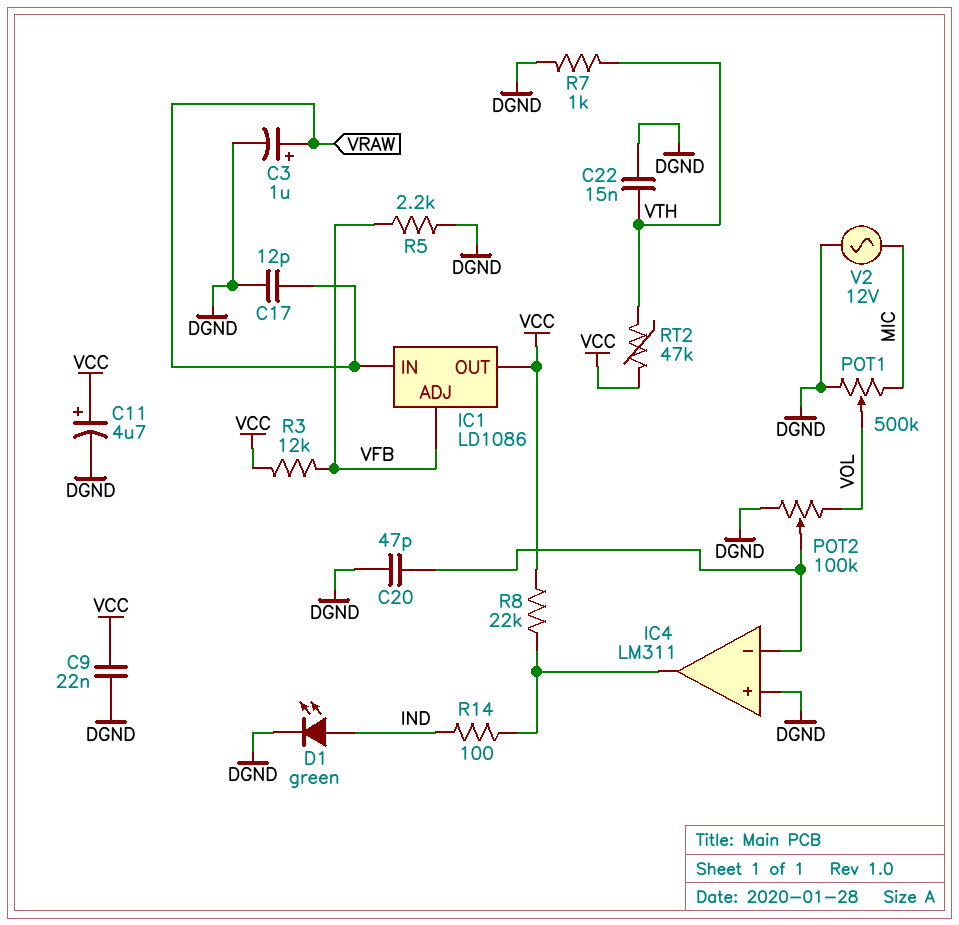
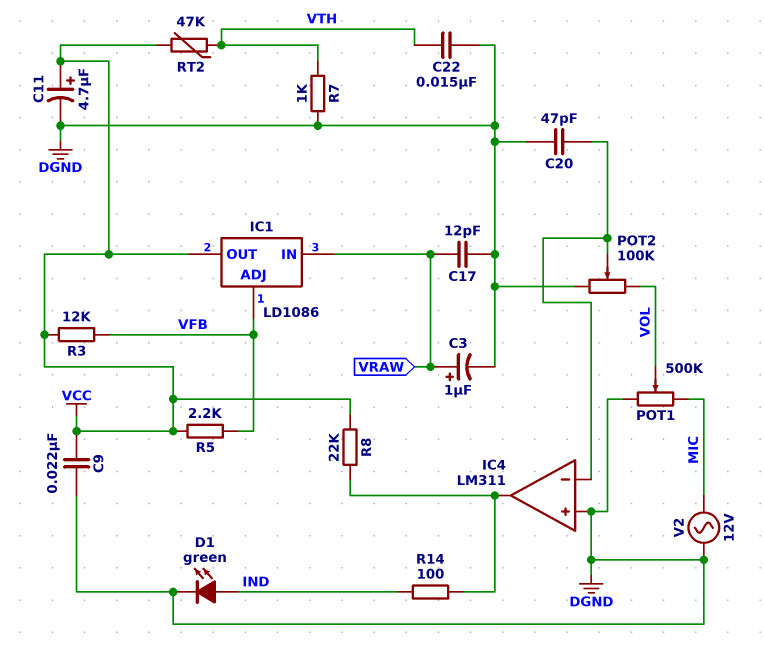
R5: 2.2k (DGND, VFB) -> 2.2k (VCC, VFB)

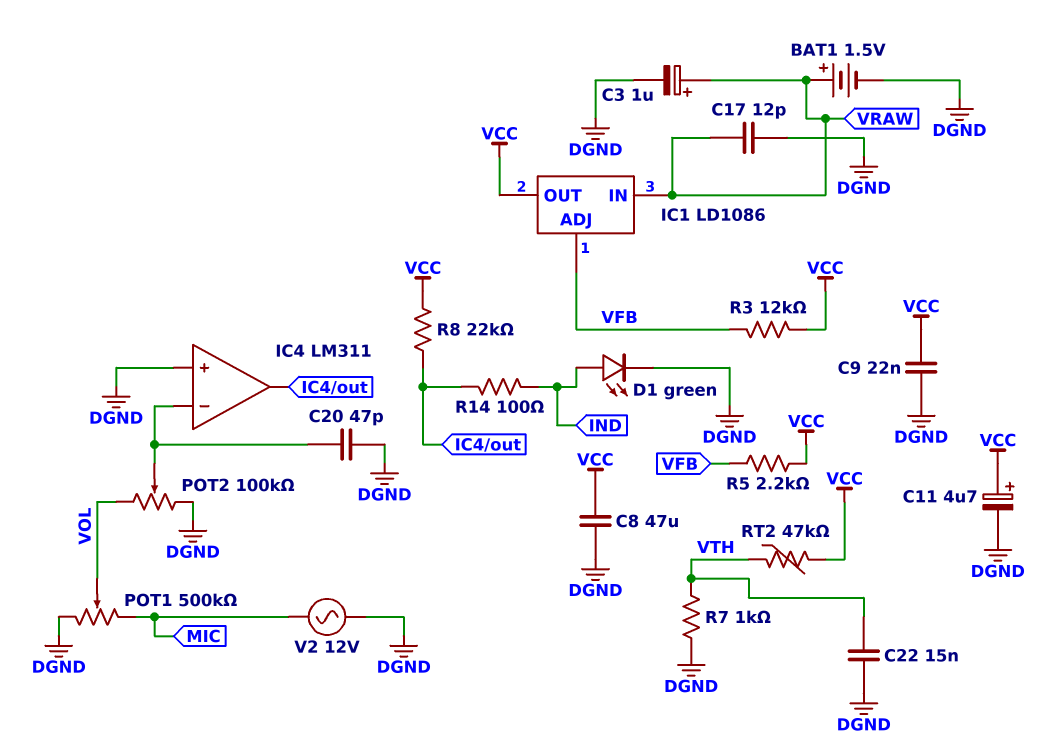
BAT1: none -> 1.5V (plus VRAW, minus DGND)
C8: none -> 47uF (DGND, VCC)

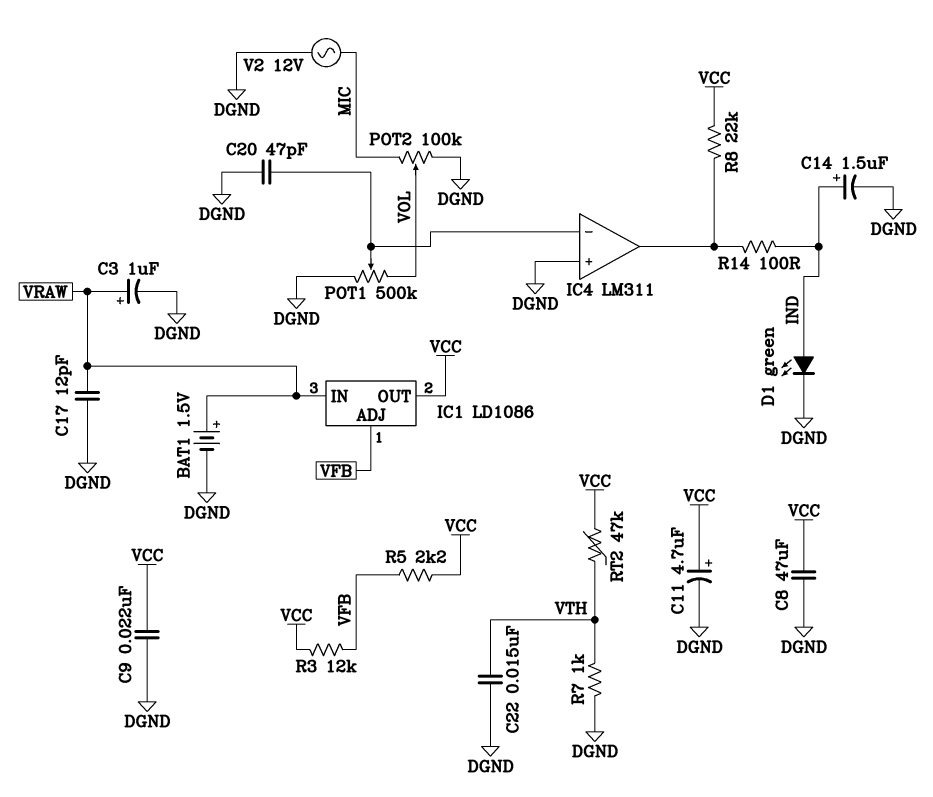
C14: none -> 1.5uF (plus IND, minus DGND)
POT1: 500k (DGND, MIC, wiper VOL) -> 500k (DGND, VOL, wiper IC4/in-)
POT2: 100k (DGND, VOL, wiper IC4/in-) -> 100k (DGND, MIC, wiper VOL)

